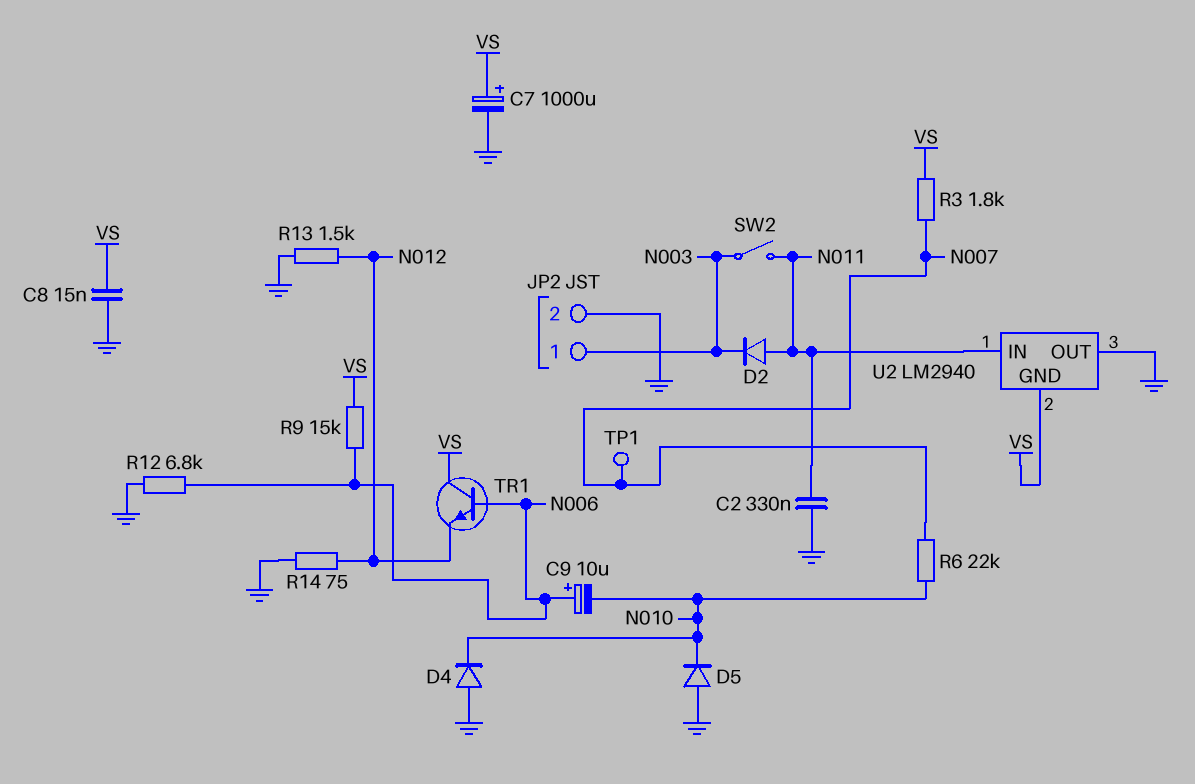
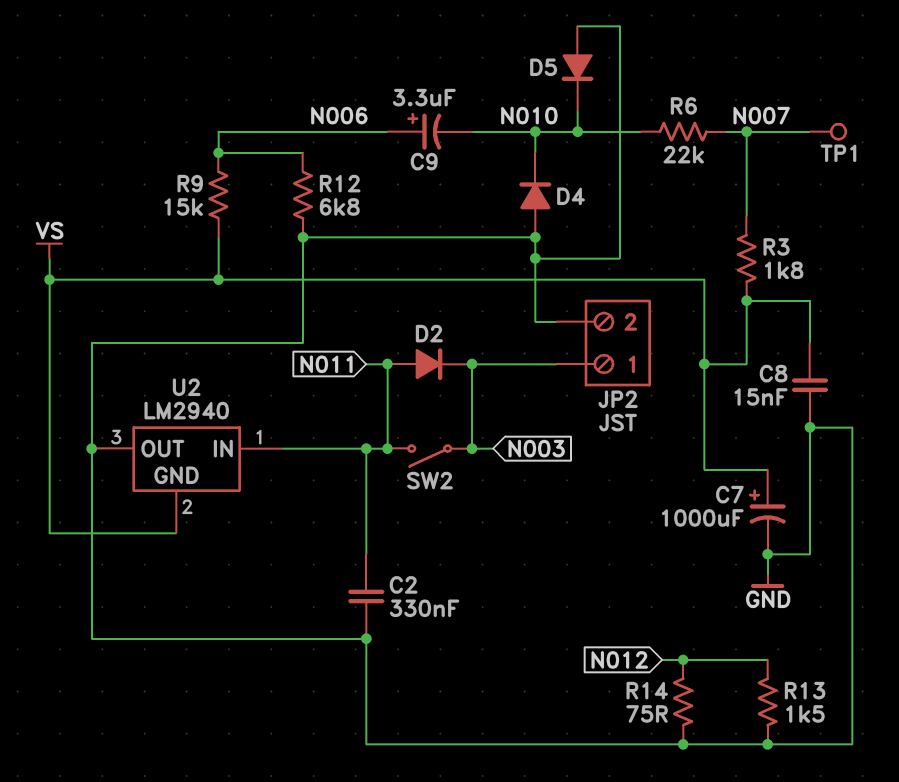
C9: 10uF (plus N006, minus N010) -> 3.3uF (plus N006, minus N010)
TR1: NPN (B N006, C VS, E N012) -> none

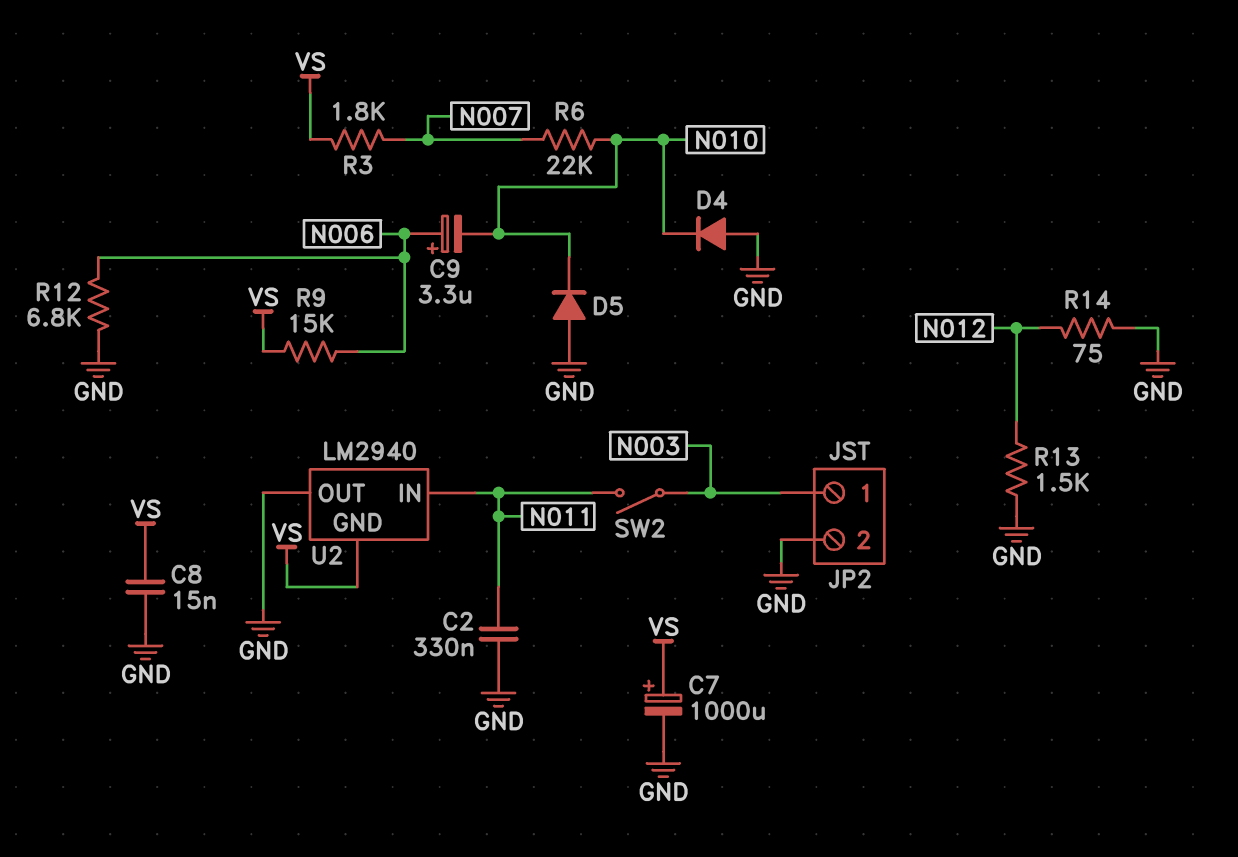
D2: diode (A N011, K N003) -> none
TP1: test point (N007) -> none

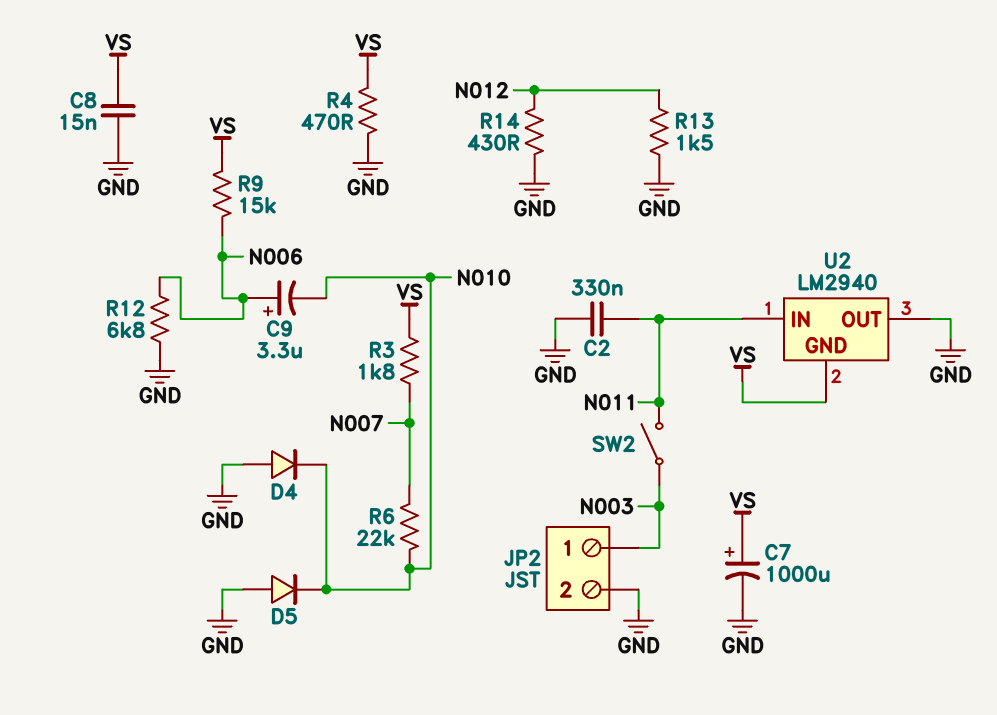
R4: none -> 470 (GND, VS)
R14: 75 (GND, N012) -> 430 (GND, N012)

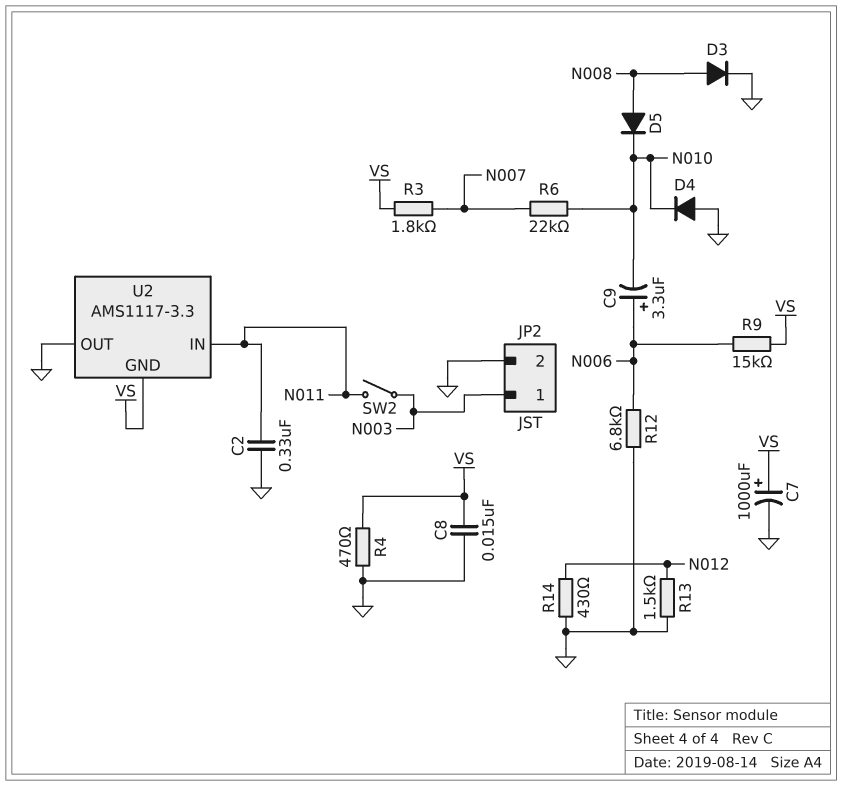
D3: none -> diode (A N008, K GND)
D5: diode (A GND, K N010) -> diode (A N008, K N010)
U2: LM2940 -> AMS1117-3.3

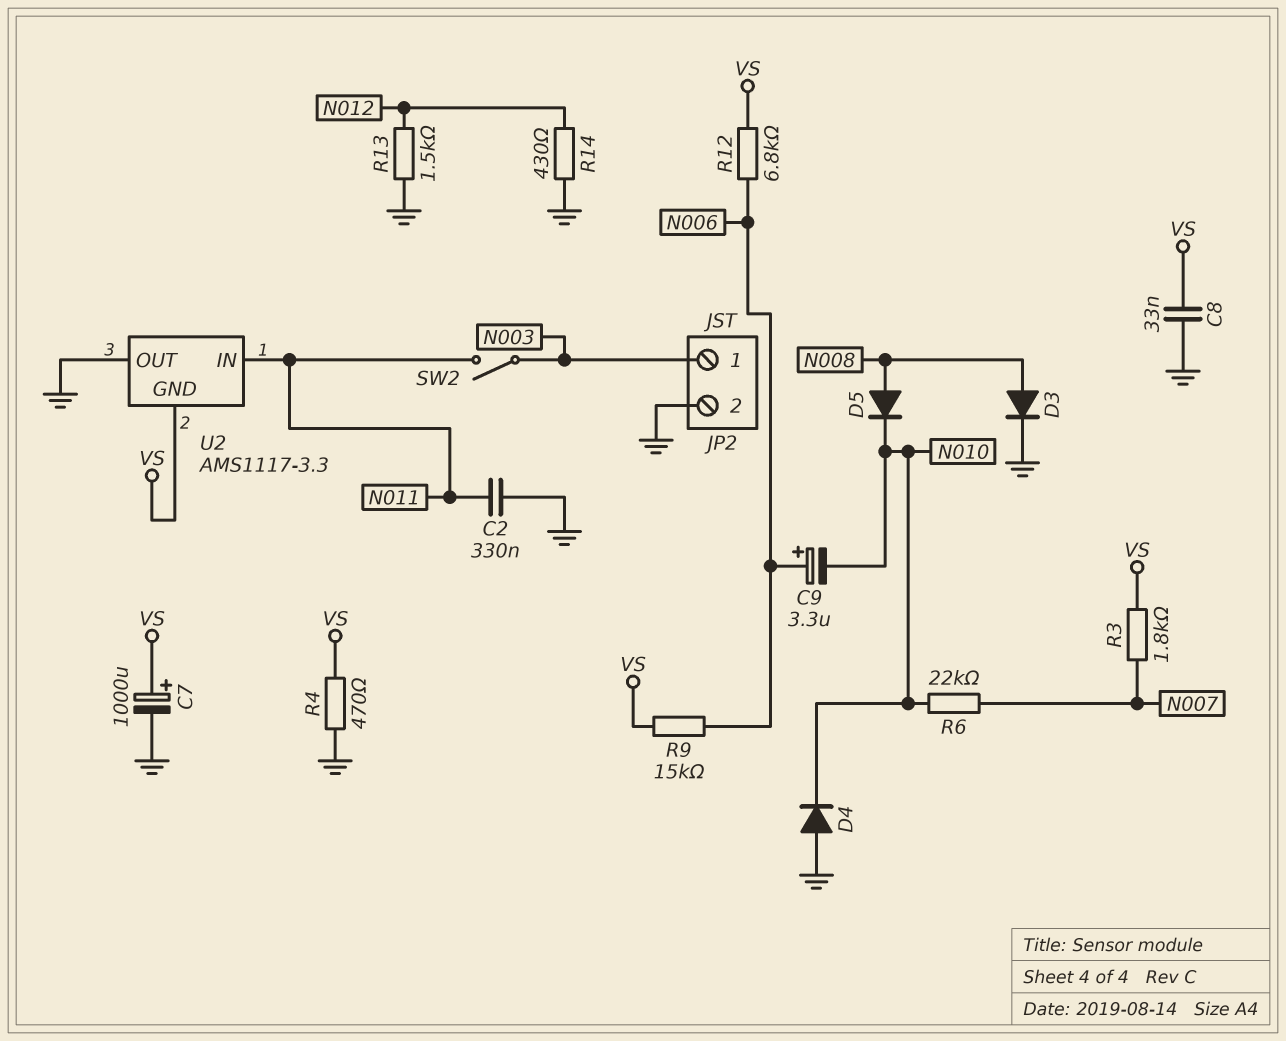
C8: 15nF (GND, VS) -> 33nF (GND, VS)
R12: 6.8k (GND, N006) -> 6.8k (N006, VS)

